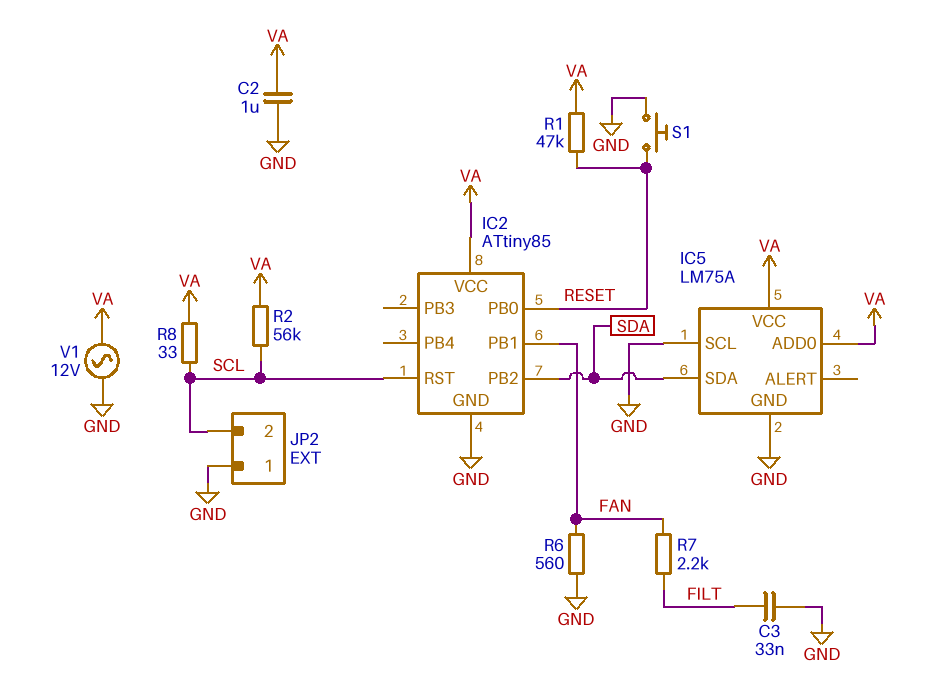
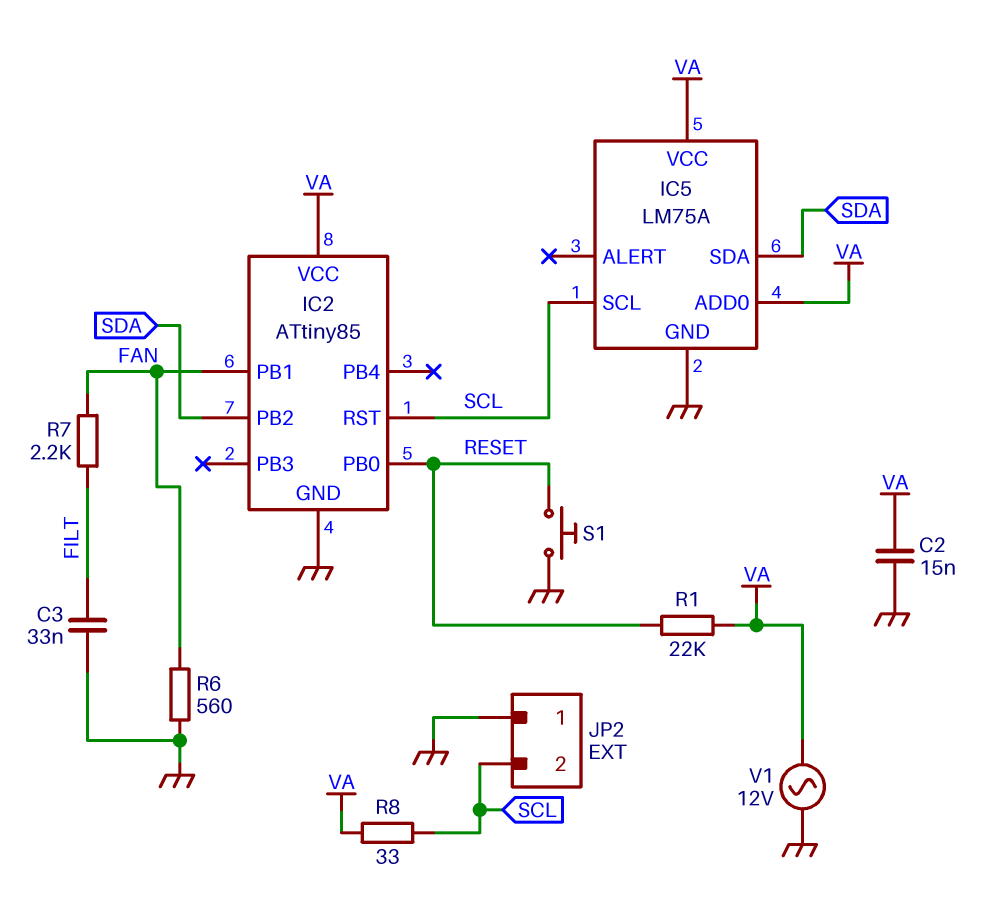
C2: 1uF (GND, VA) -> 15nF (GND, VA)
IC5 pin SCL: GND -> SCL
R1: 47k (RESET, VA) -> 22k (RESET, VA)
R2: 56k (SCL, VA) -> none

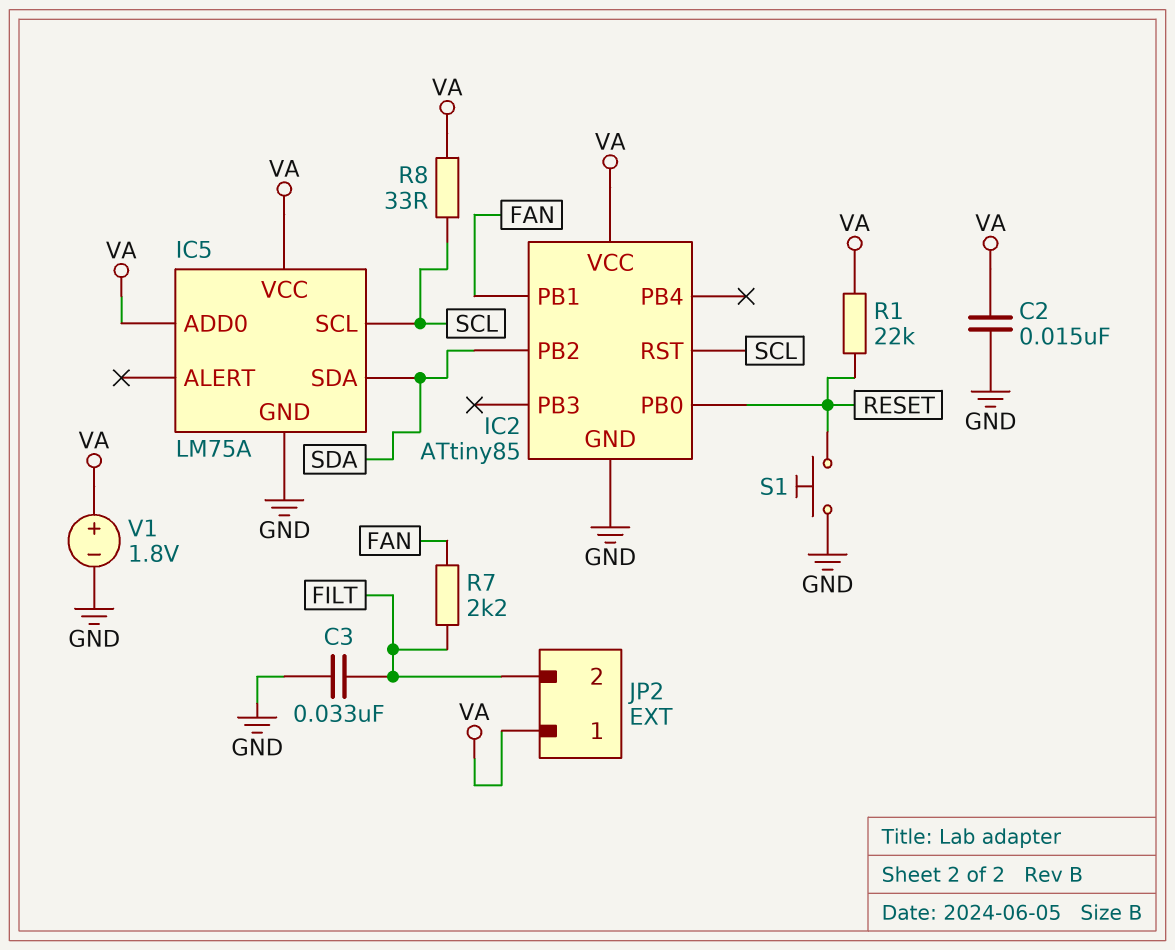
JP2 pin 1: GND -> VA
JP2 pin 2: SCL -> FILT
R6: 560 (FAN, GND) -> none
V1: AC 12V (GND, VA) -> 1.8V (plus VA, minus GND)

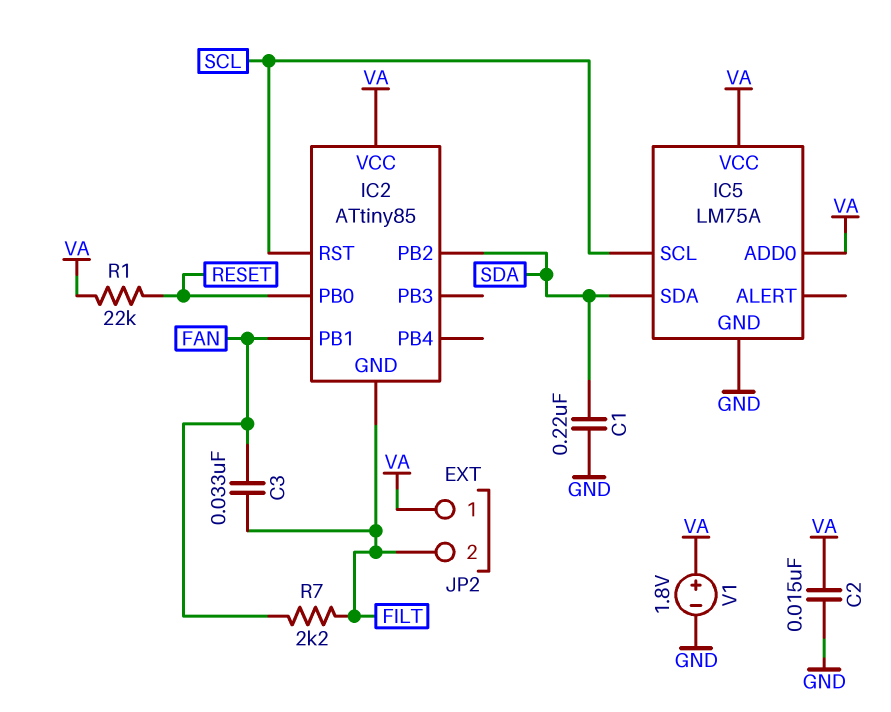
C1: none -> 220nF (GND, SDA)
C3: 33nF (FILT, GND) -> 33nF (FAN, FILT)
IC2 pin GND: GND -> FILT
R8: 33 (SCL, VA) -> none
S1: button (GND, RESET) -> none

